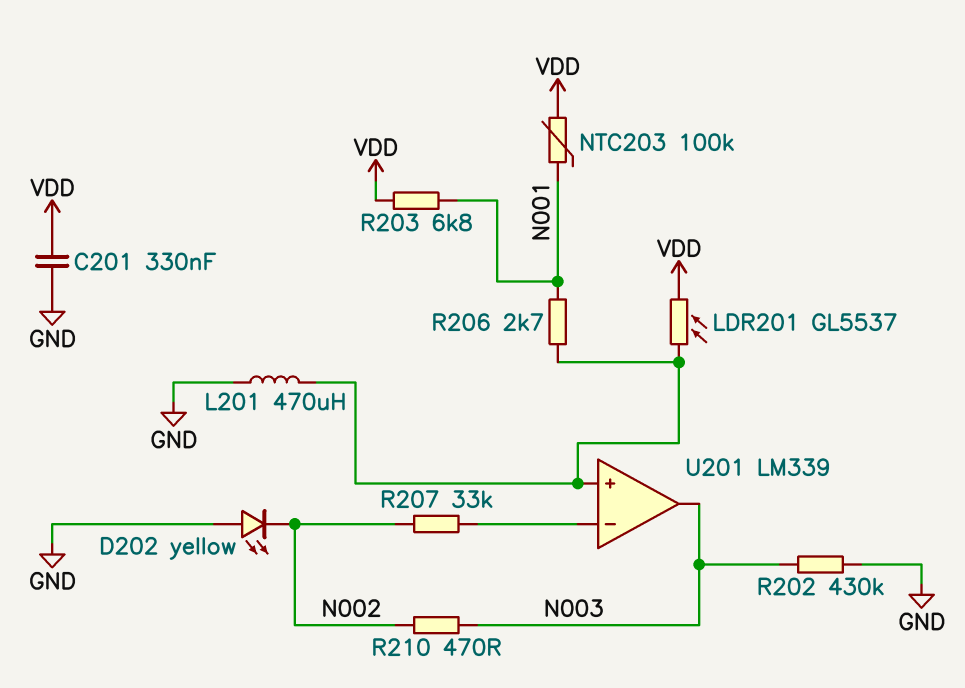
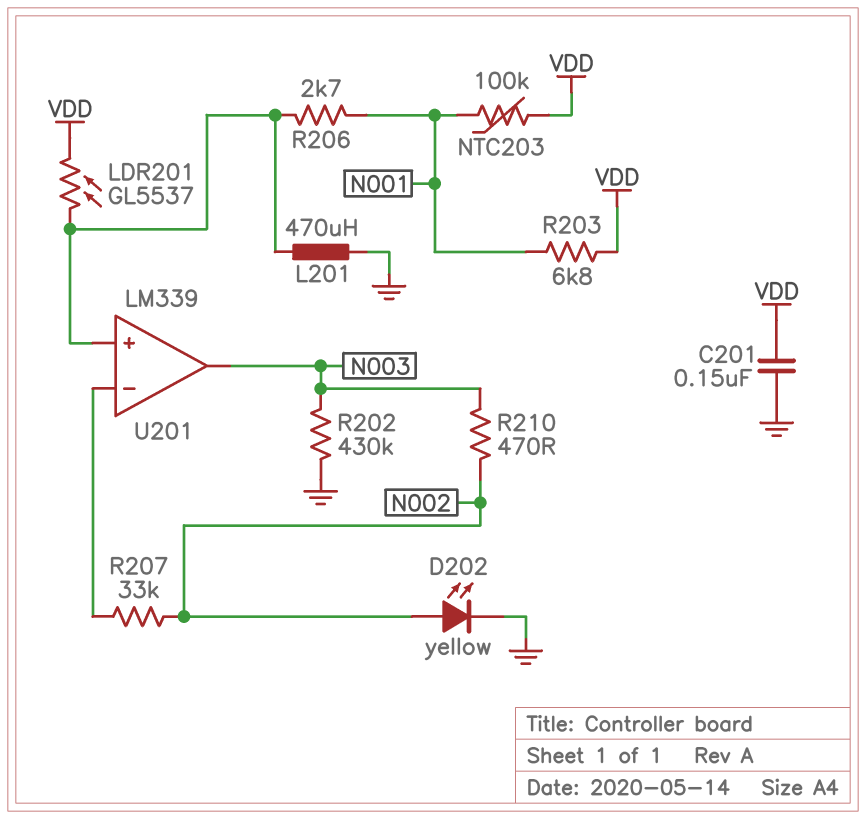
C201: 330nF (GND, VDD) -> 150nF (GND, VDD)
D202: LED yellow (A GND, K N002) -> LED yellow (A N002, K GND)

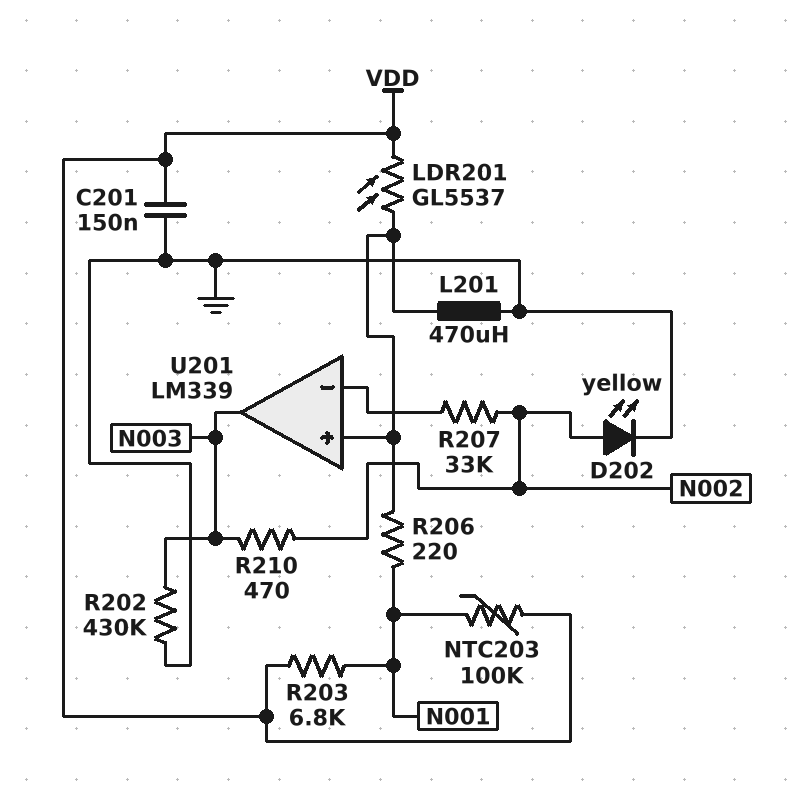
R206: 2.7k (N001, U201/in+) -> 220 (N001, U201/in+)

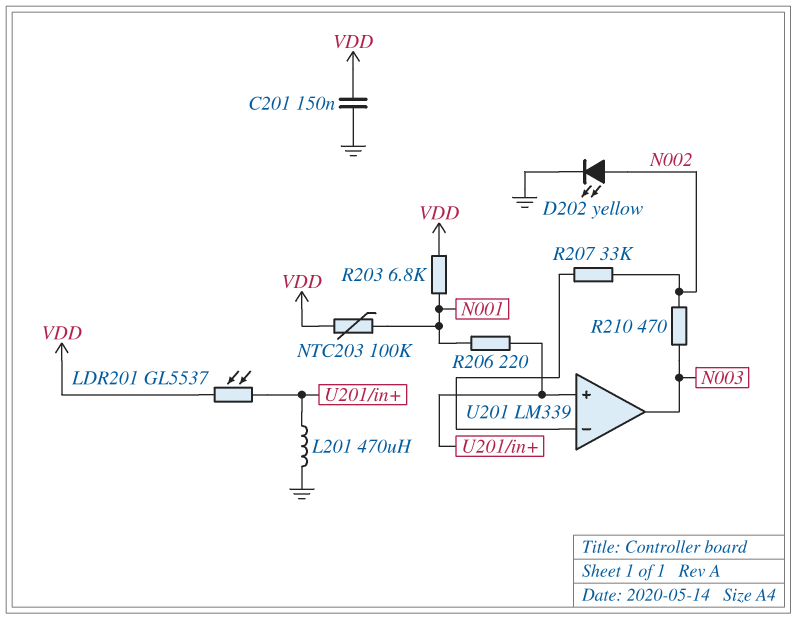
R202: 430k (GND, N003) -> none

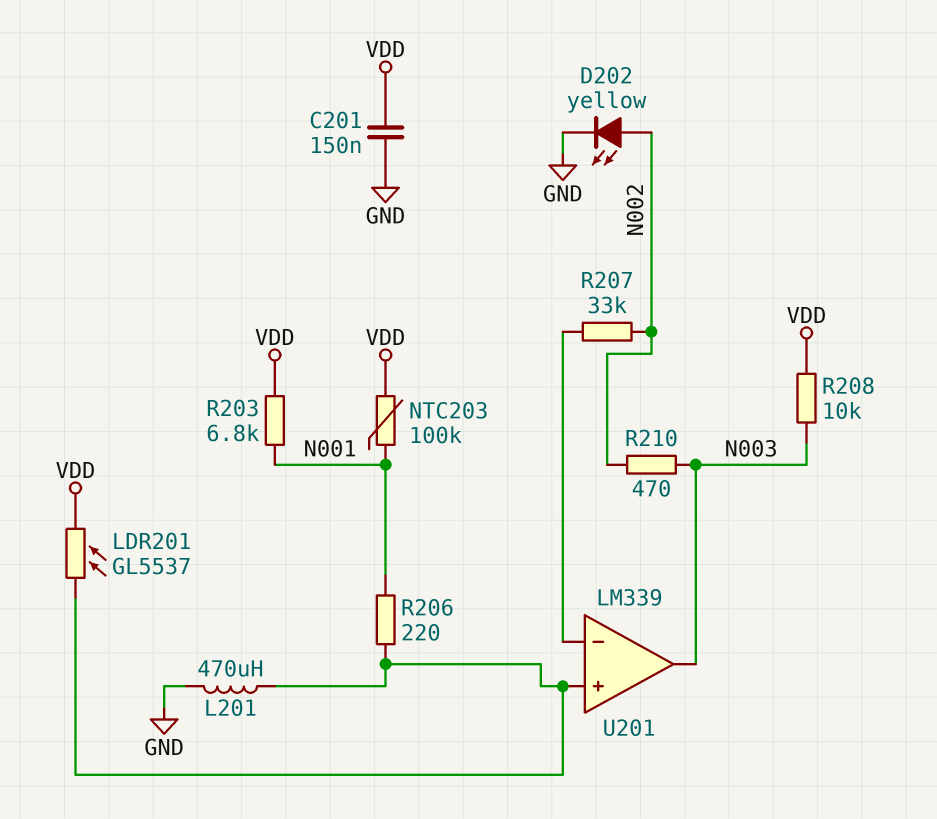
R208: none -> 10k (N003, VDD)

